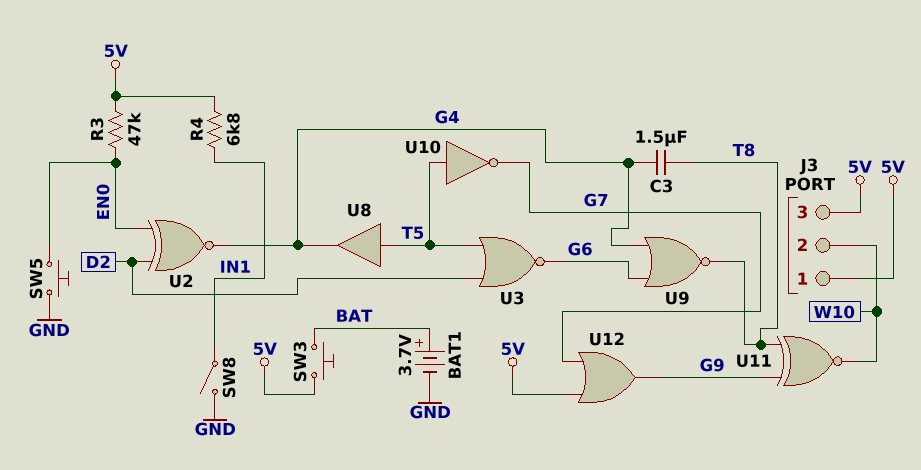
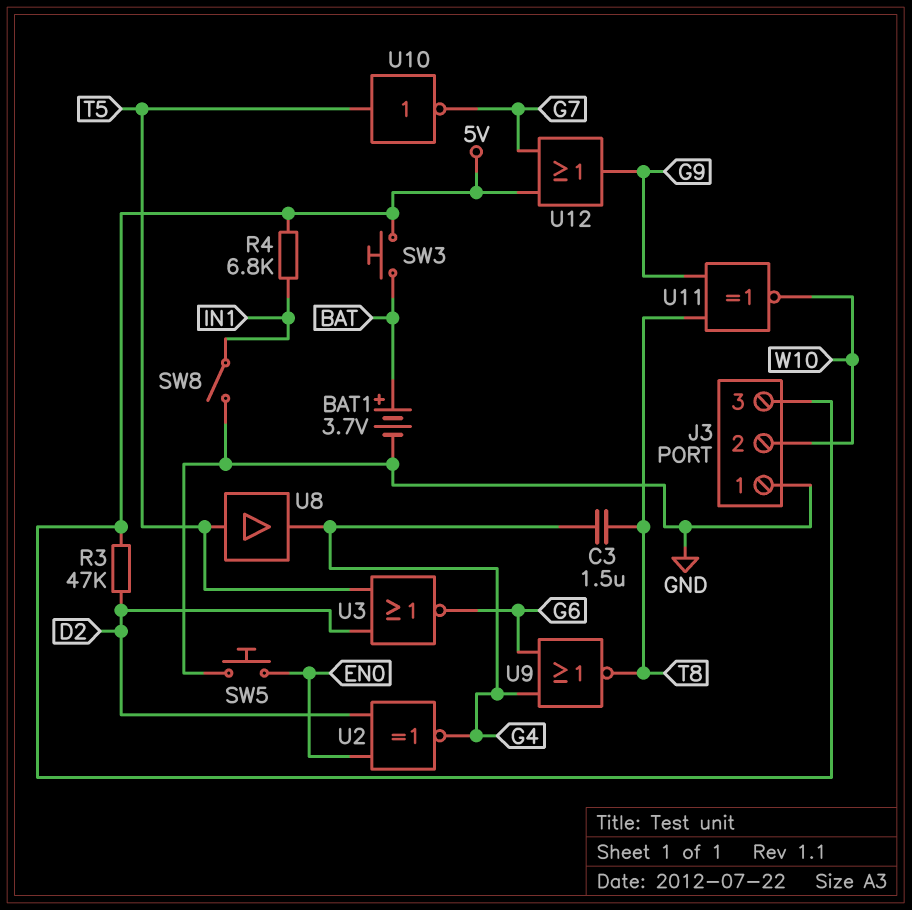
J3 pin 1: 5V -> GND
R3: 47k (5V, EN0) -> 47k (5V, D2)

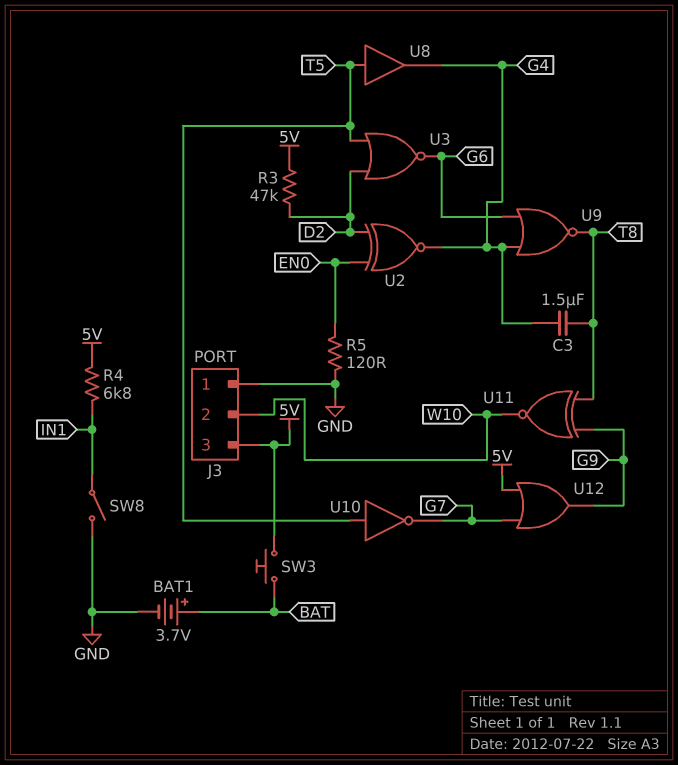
R5: none -> 120 (EN0, GND)
SW5: button (EN0, GND) -> none

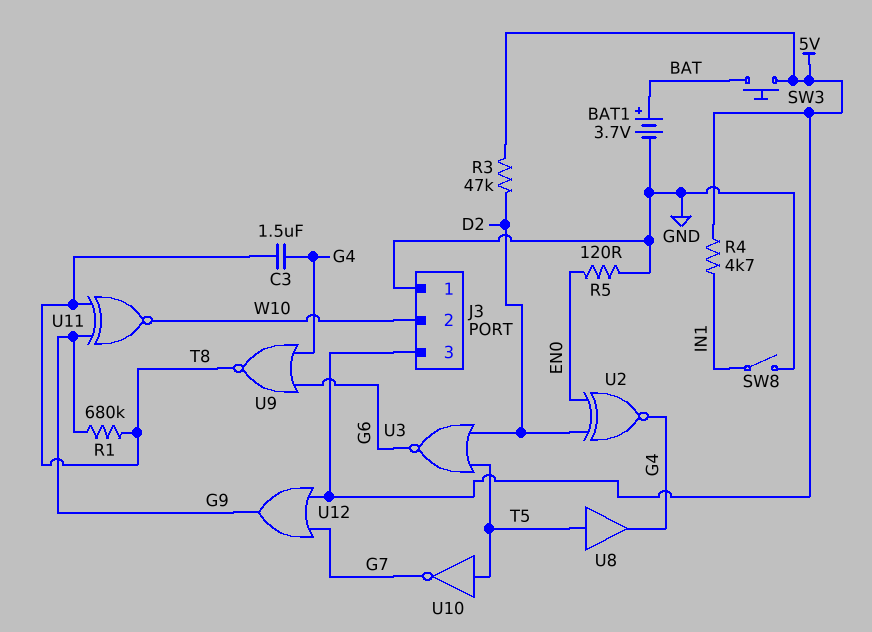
R1: none -> 680k (G9, T8)
R4: 6.8k (5V, IN1) -> 4.7k (5V, IN1)

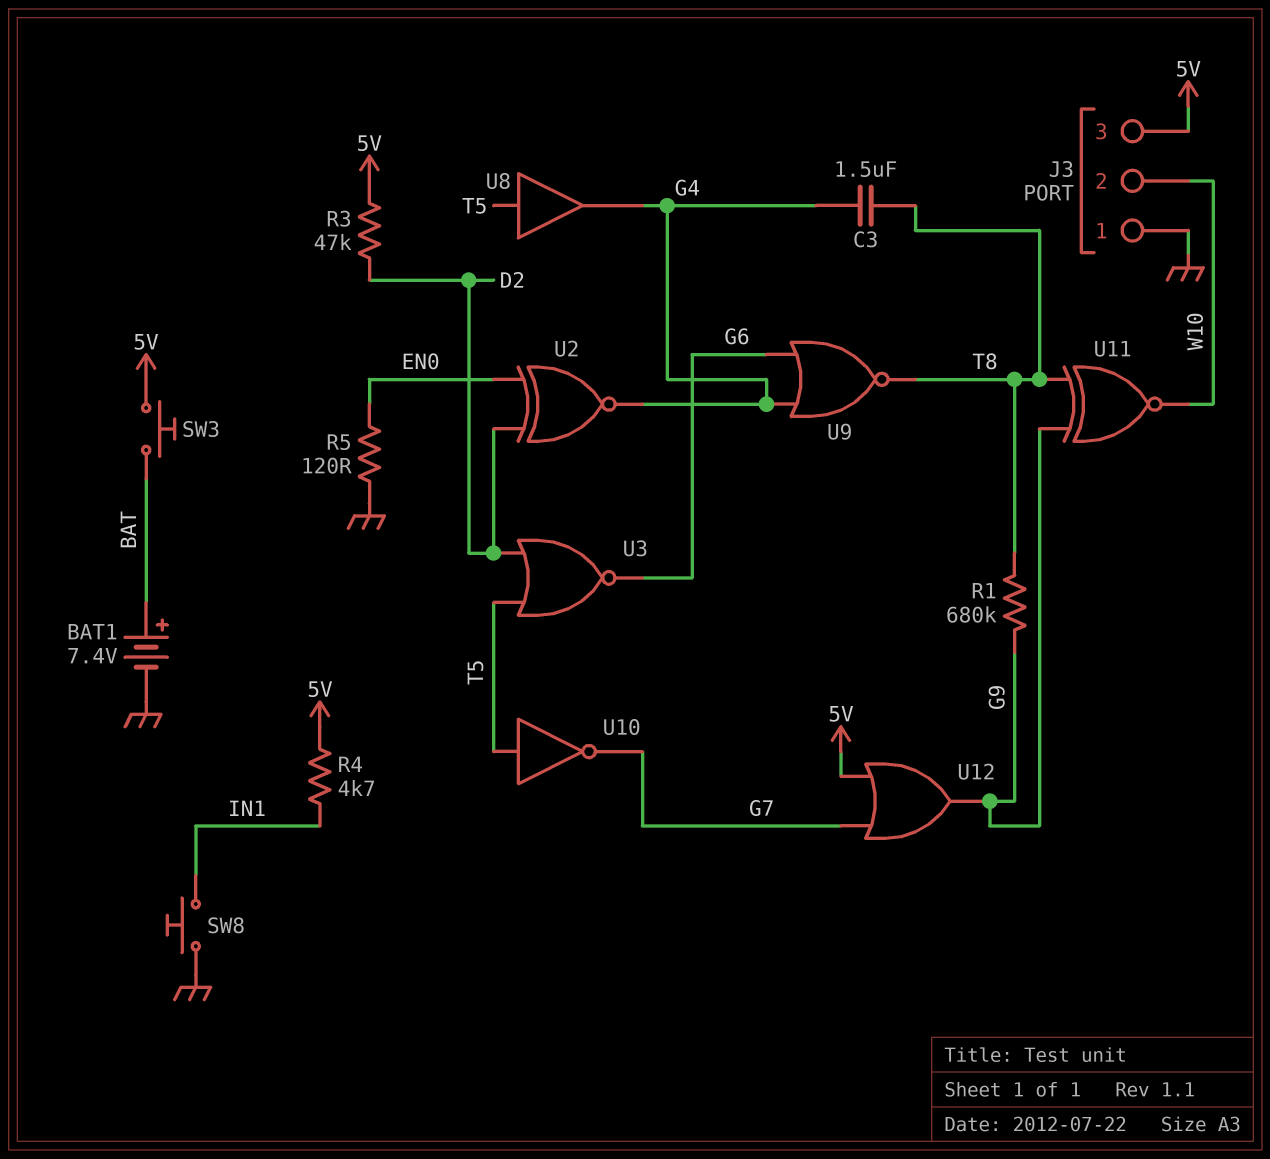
BAT1: 3.7V (plus BAT, minus GND) -> 7.4V (plus BAT, minus GND)
SW8: switch (GND, IN1) -> button (GND, IN1)

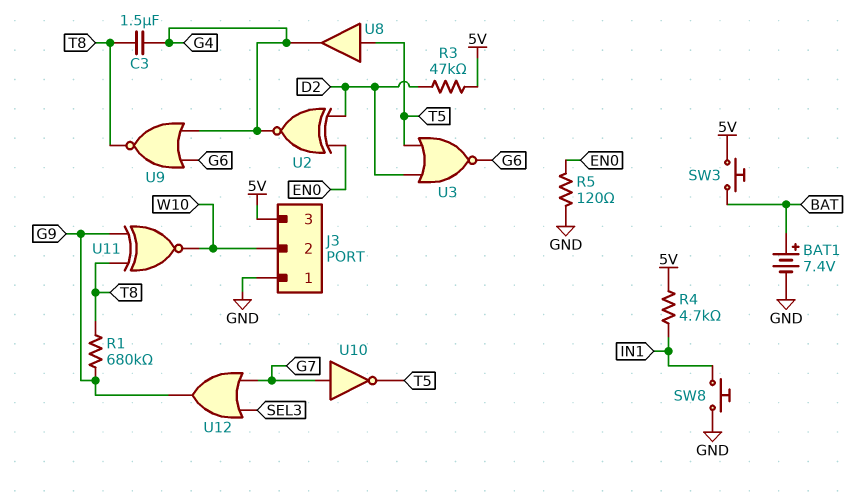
U10: NOT (in T5, out G7) -> NOT (in G7, out T5)
U12: OR (in 5V, in G7, out G9) -> OR (in G7, in SEL3, out G9)

